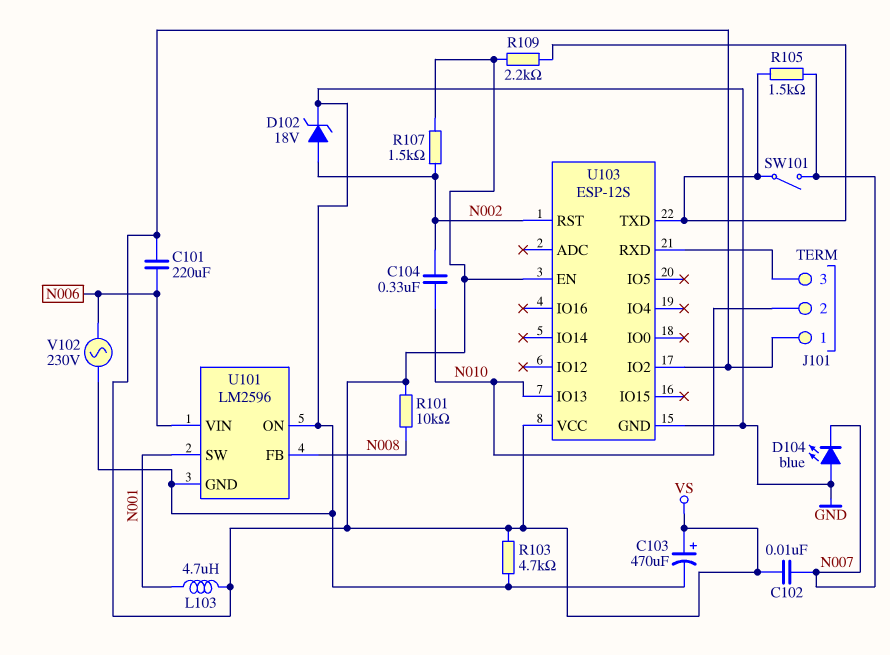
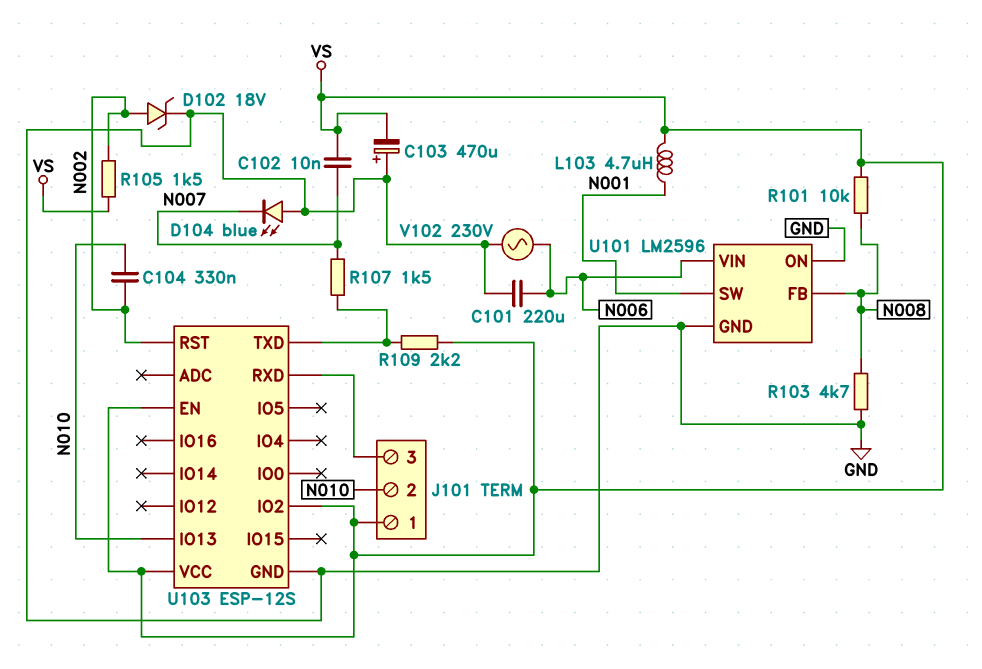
C101: 220uF (N006, VS) -> 220uF (GND, N006)
C103: 470uF (plus VS, minus GND) -> 470uF (plus GND, minus VS)
R103: 4.7k (GND, VS) -> 4.7k (GND, N008)
R105: 1.5k (N007, U103/TXD) -> 1.5k (N002, VS)
R107: 1.5k (N002, VS) -> 1.5k (N007, U103/TXD)
SW101: switch (N007, U103/TXD) -> none

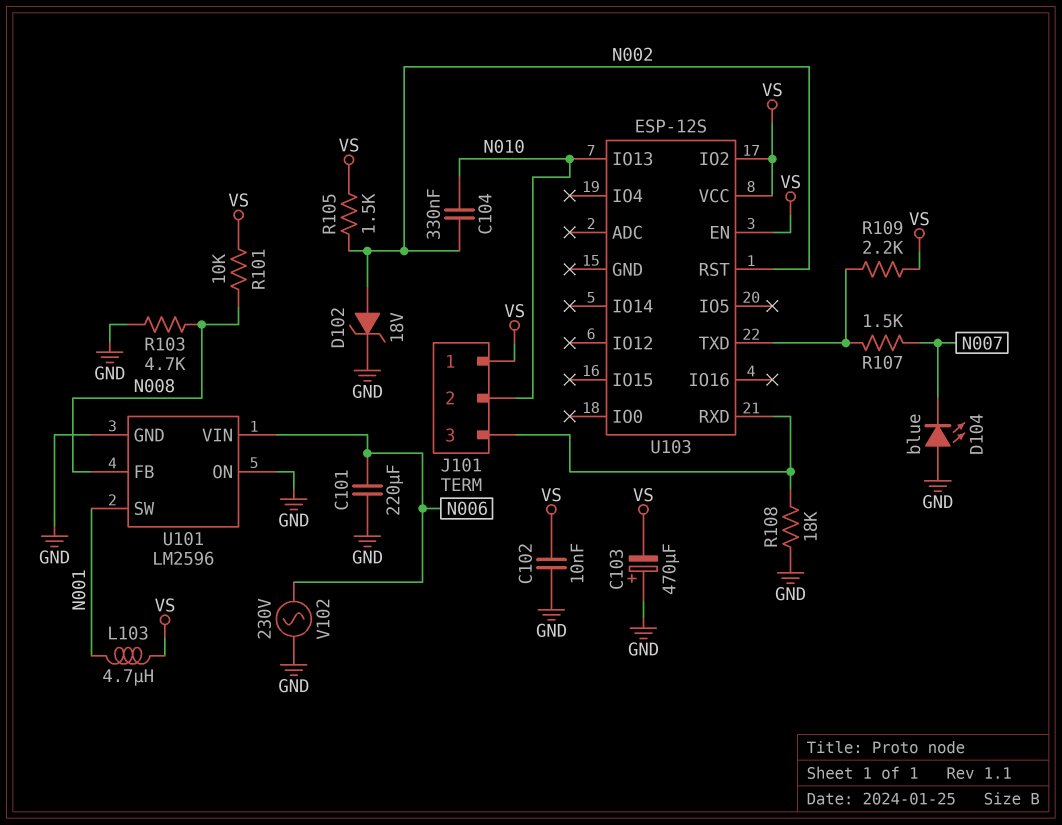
C102: 10nF (N007, VS) -> 10nF (GND, VS)
R108: none -> 18k (GND, J101/3)
U103 pin GND: GND -> none

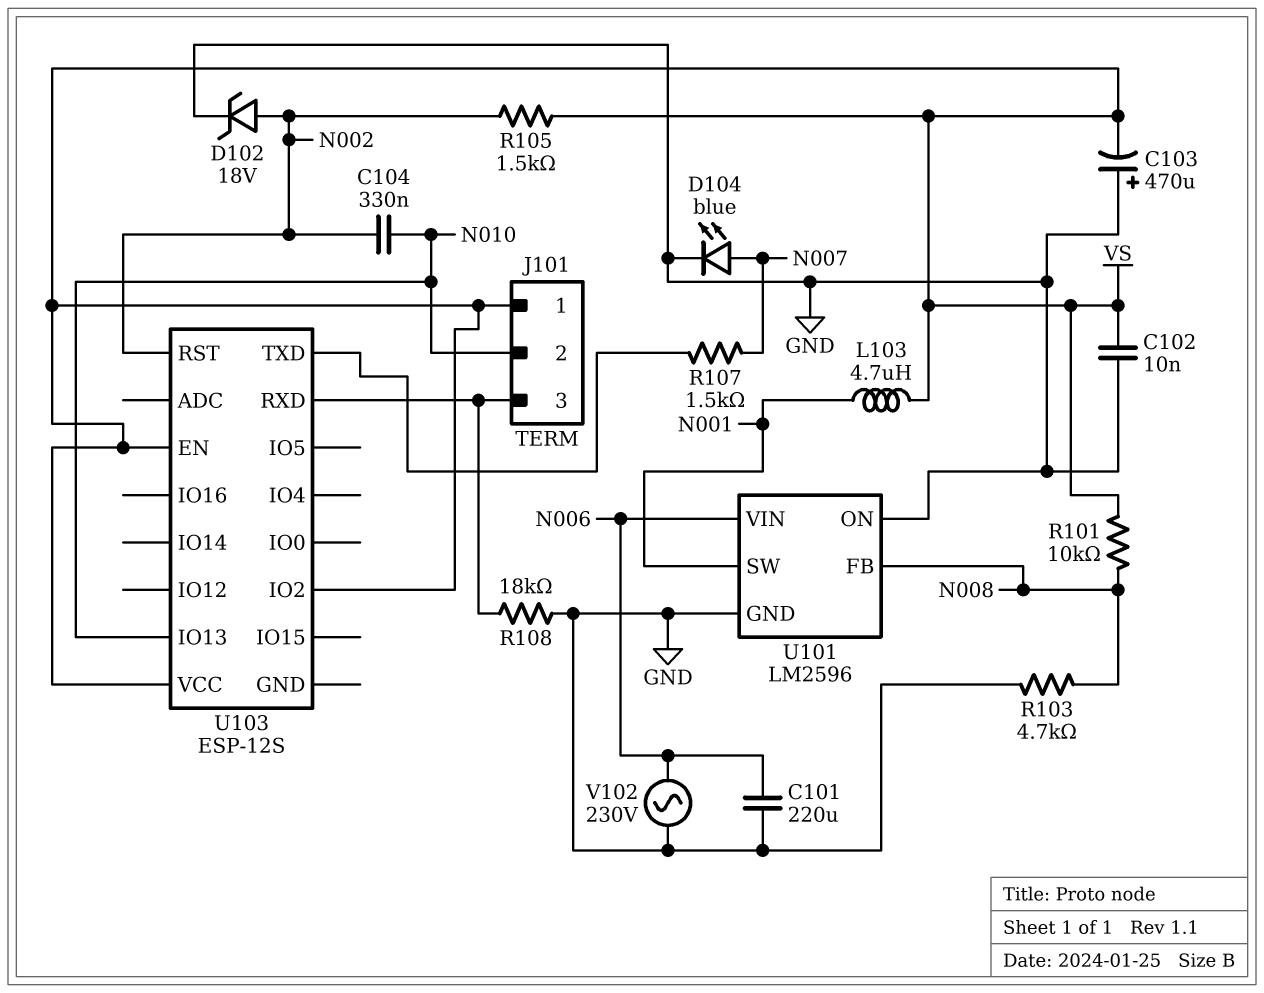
D104: LED blue (A GND, K N007) -> LED blue (A N007, K GND)
R109: 2.2k (U103/TXD, VS) -> none

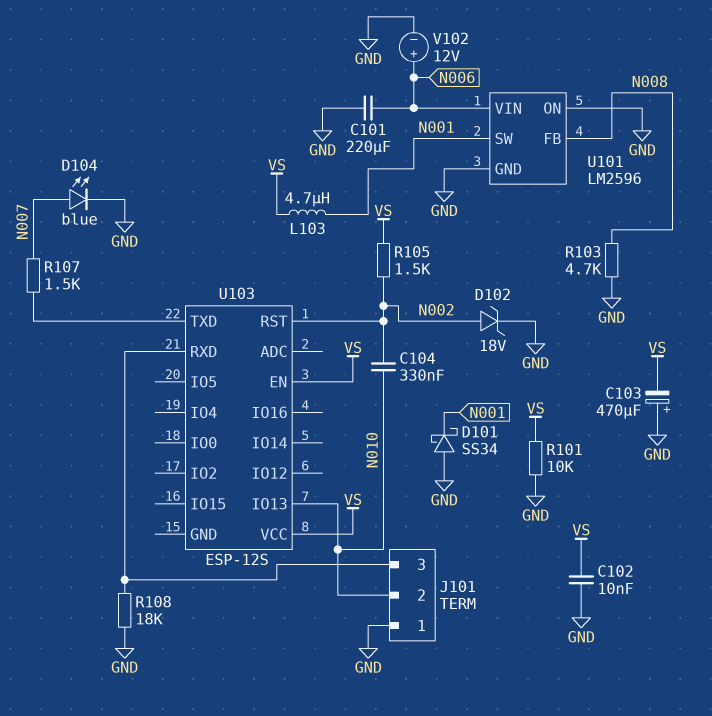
D101: none -> schottky SS34 (A GND, K N001)
J101 pin 1: VS -> GND
R101: 10k (N008, VS) -> 10k (GND, VS)
U103 pin IO2: VS -> none
V102: AC 230V (GND, N006) -> 12V (plus N006, minus GND)

